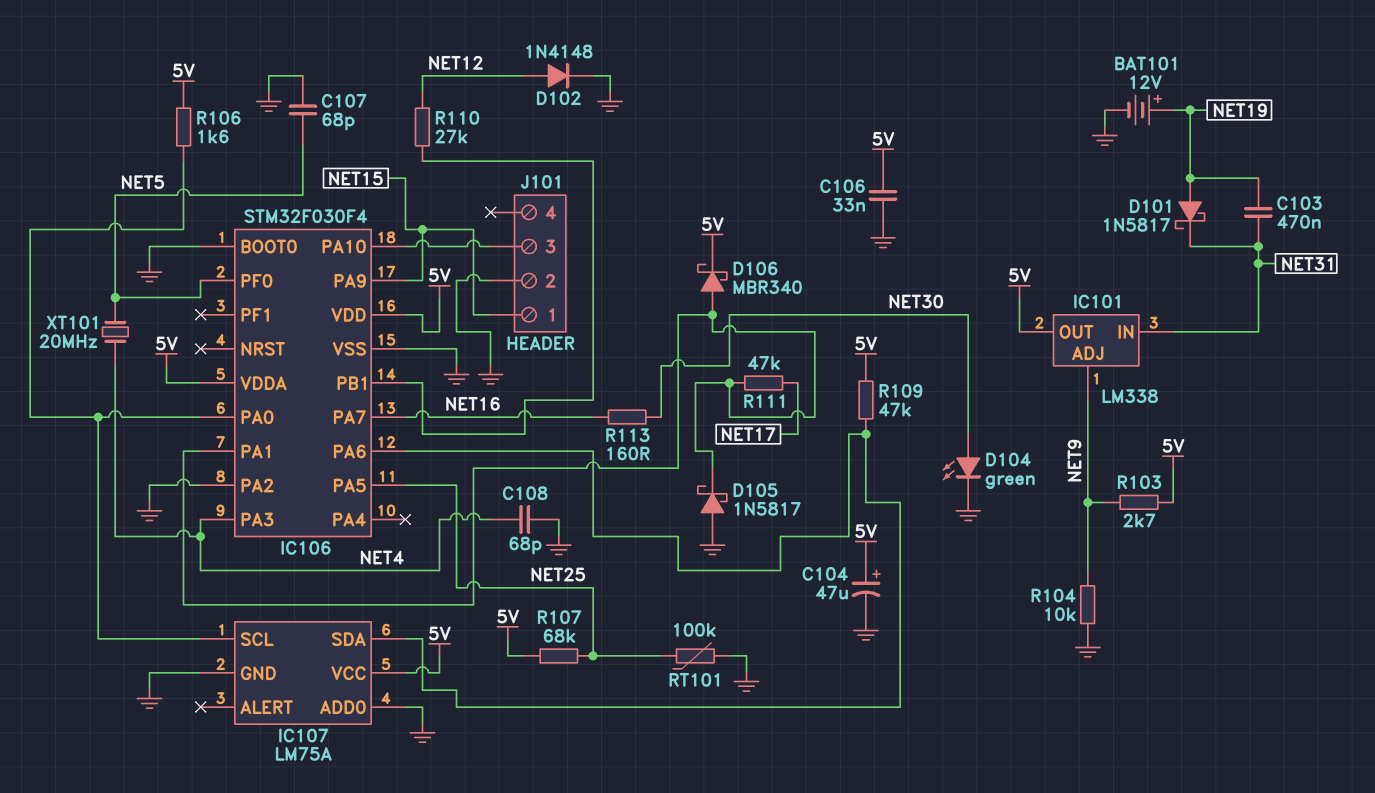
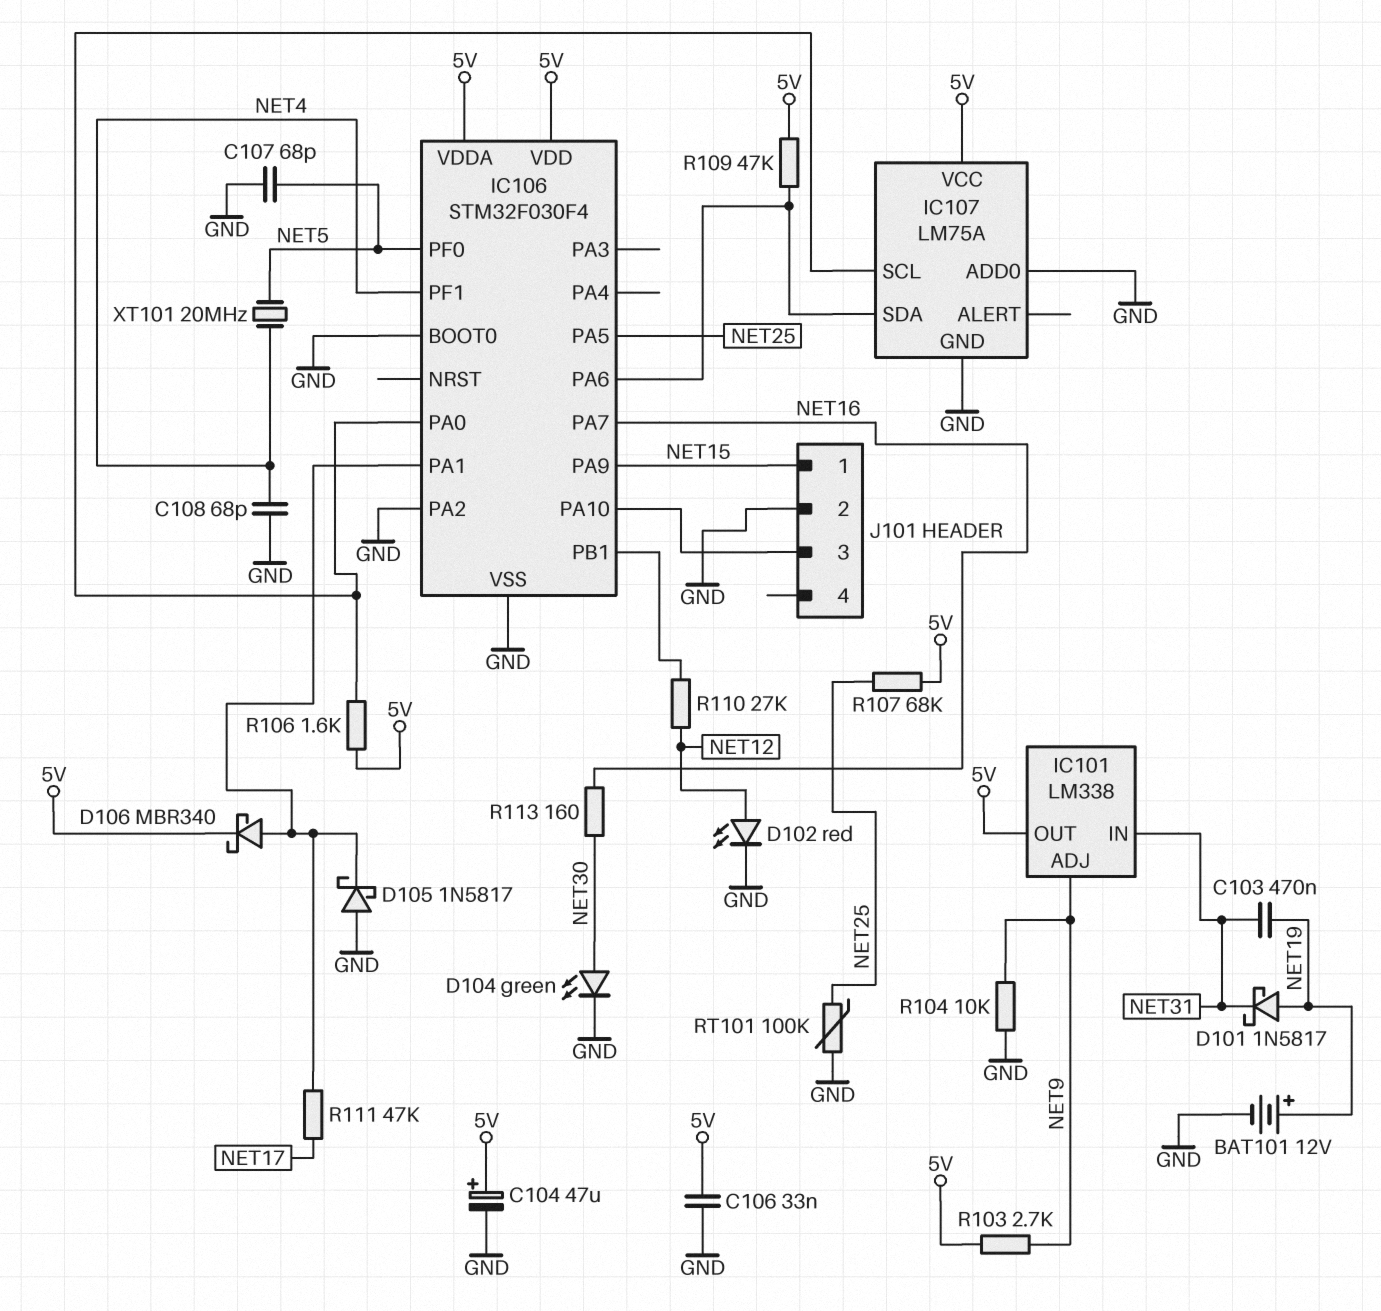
D102: diode 1N4148 (A NET12, K GND) -> LED red (A NET12, K GND)
IC106 pin PA3: NET4 -> none
IC106 pin PF1: none -> NET4

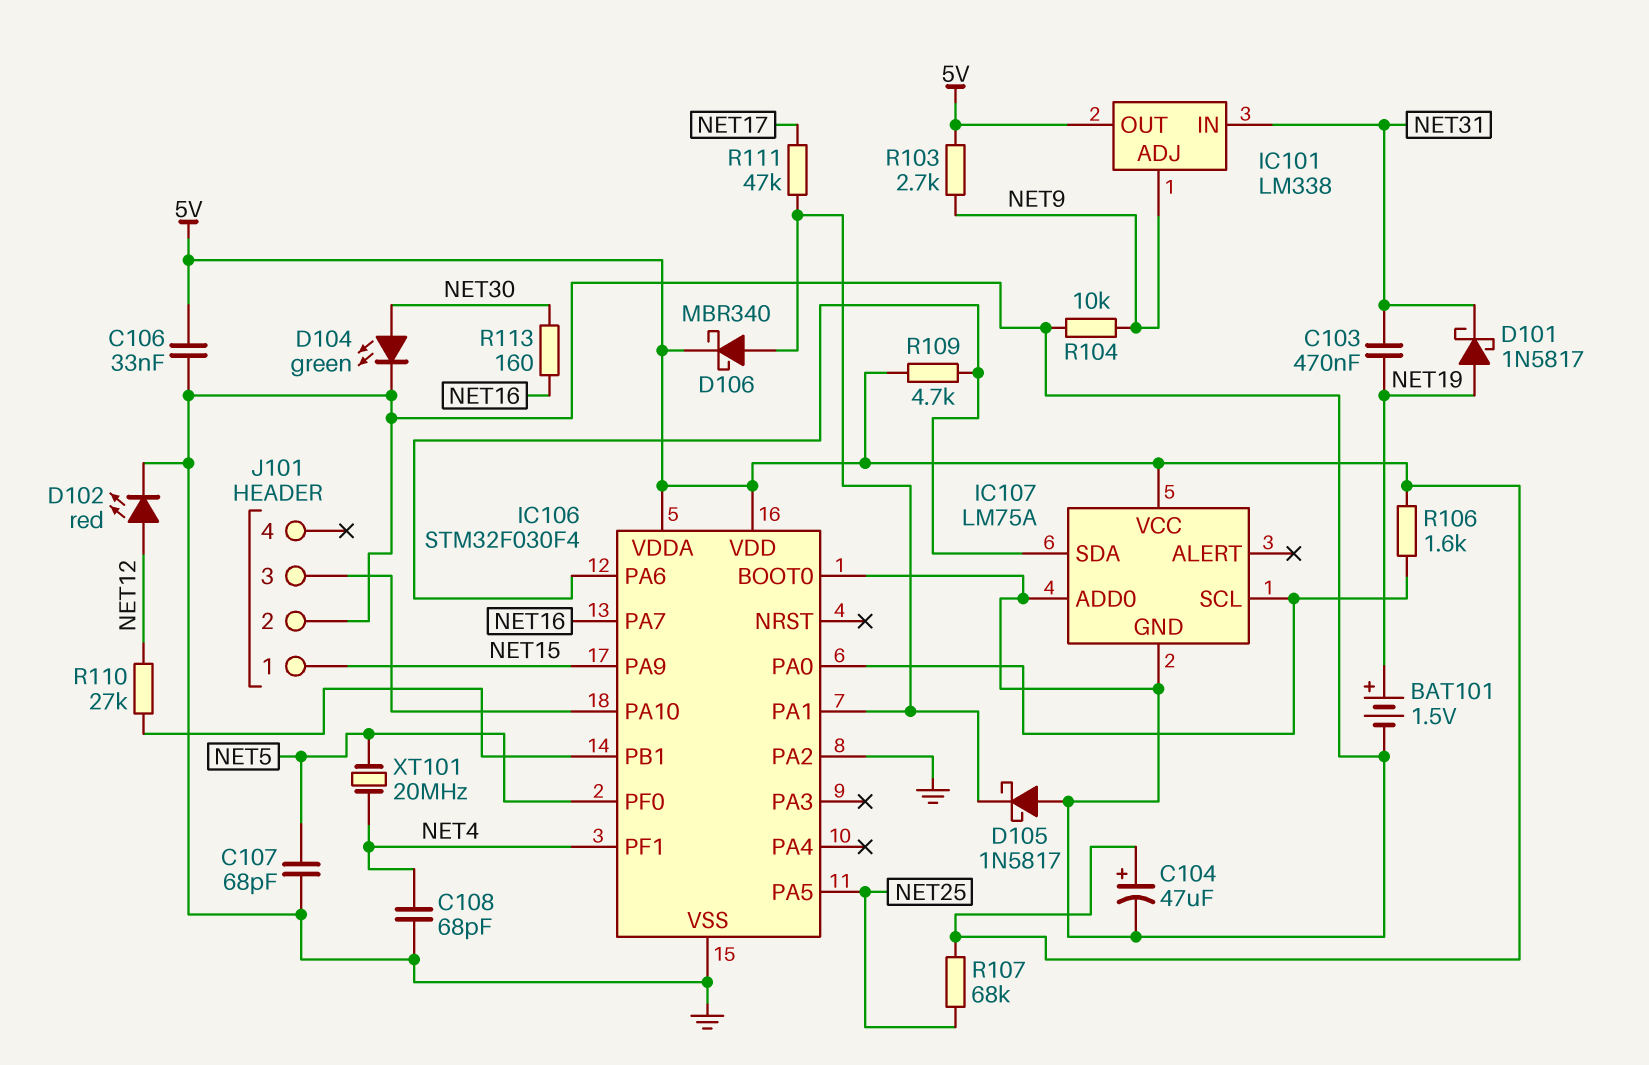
BAT101: 12V (plus NET19, minus GND) -> 1.5V (plus NET19, minus GND)
R109: 47k (5V, IC106/PA6) -> 4.7k (5V, IC106/PA6)
RT101: 100k (GND, NET25) -> none

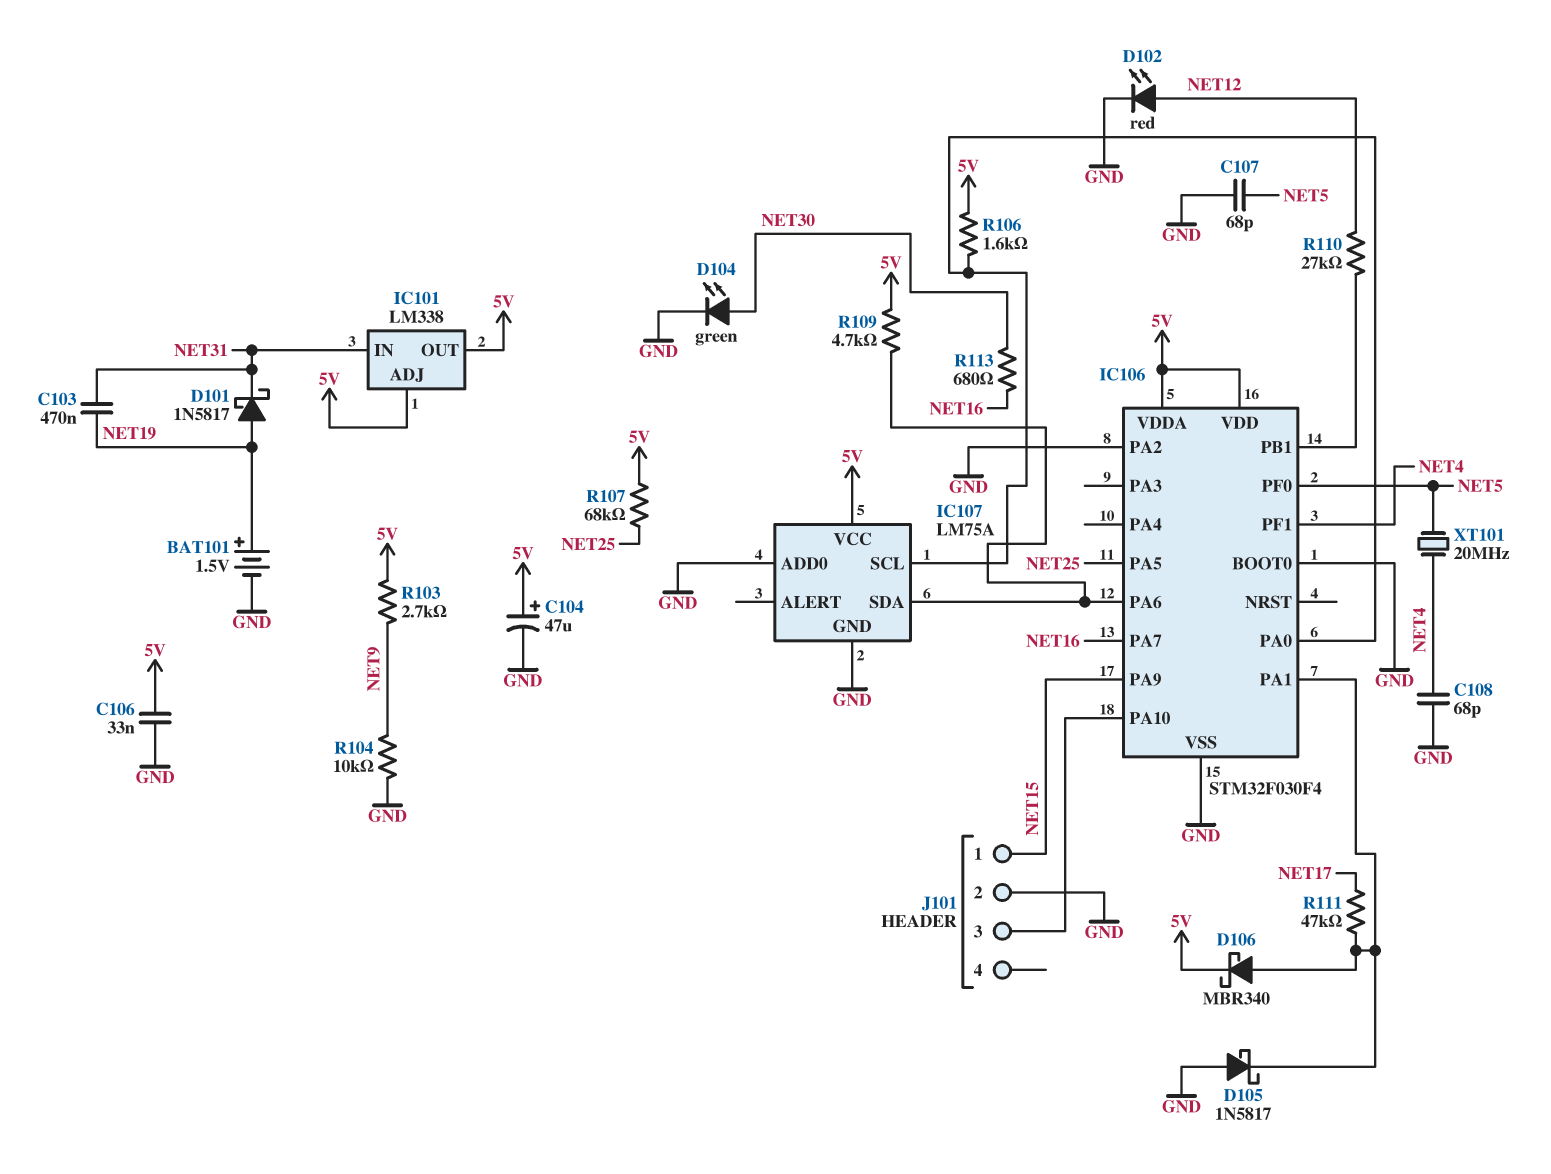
IC101 pin ADJ: NET9 -> 5V
R113: 160 (NET16, NET30) -> 680 (NET16, NET30)

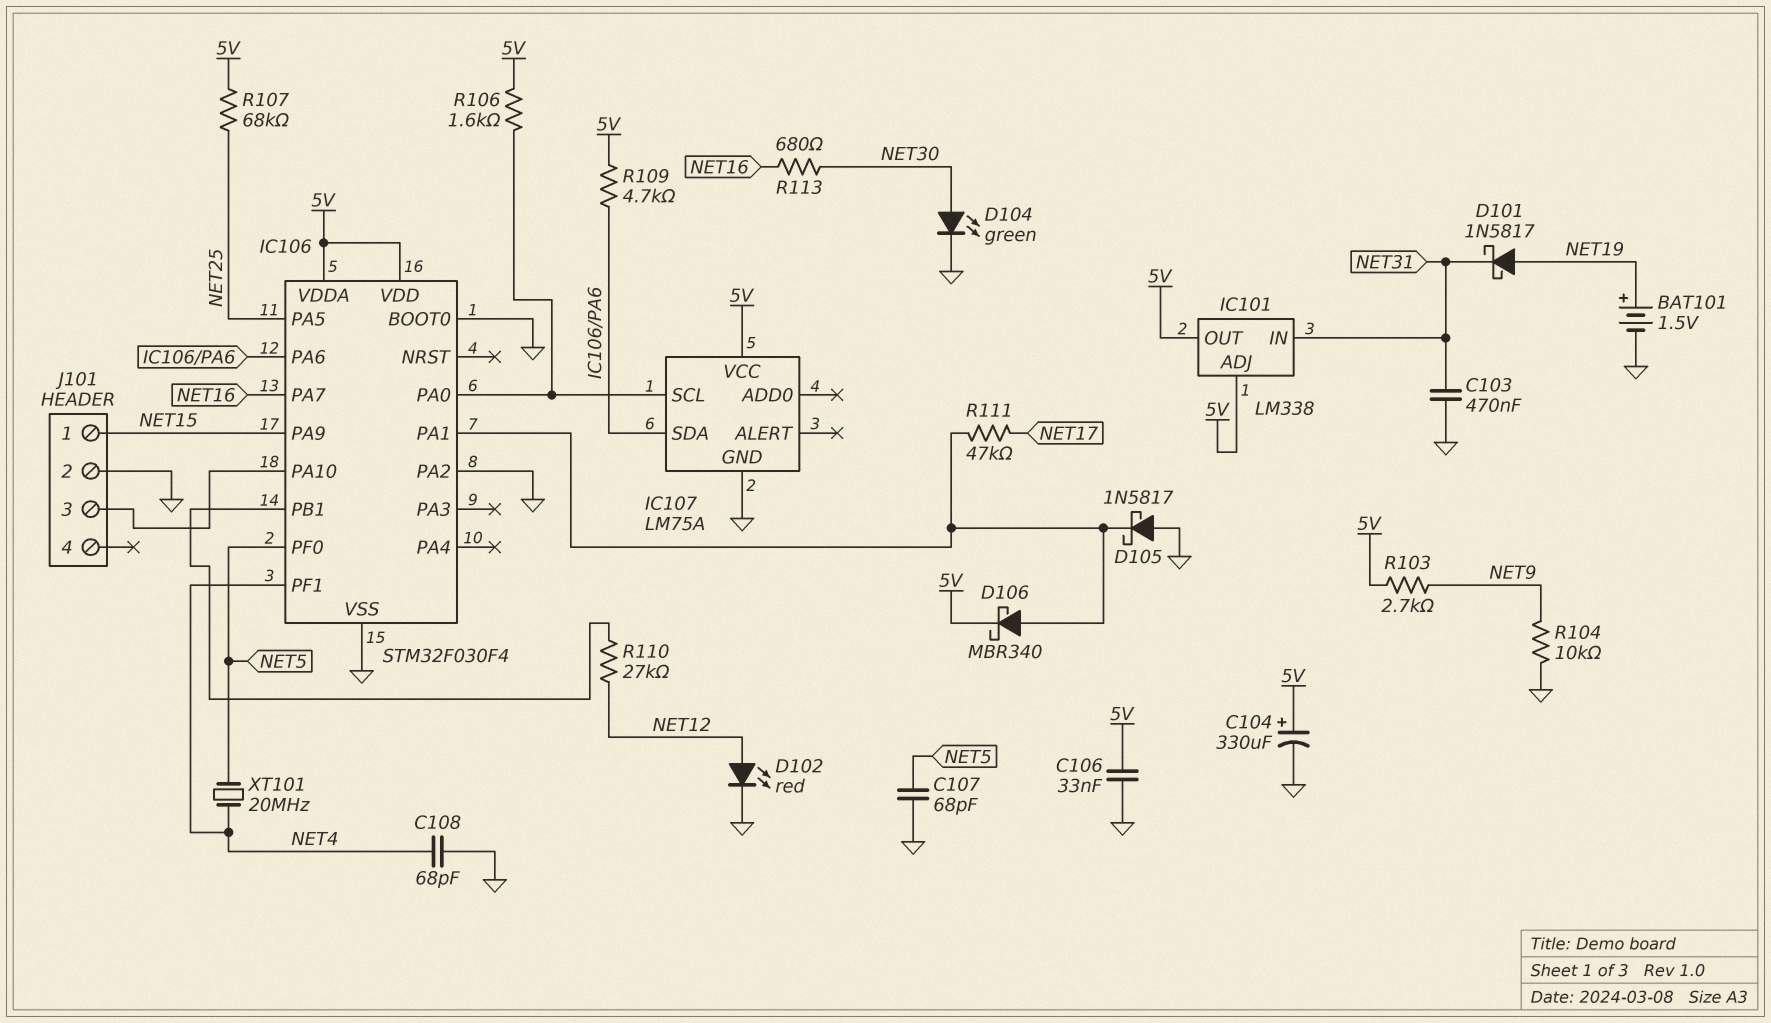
C103: 470nF (NET19, NET31) -> 470nF (GND, NET31)
C104: 47uF (plus 5V, minus GND) -> 330uF (plus 5V, minus GND)
IC107 pin ADD0: GND -> none

